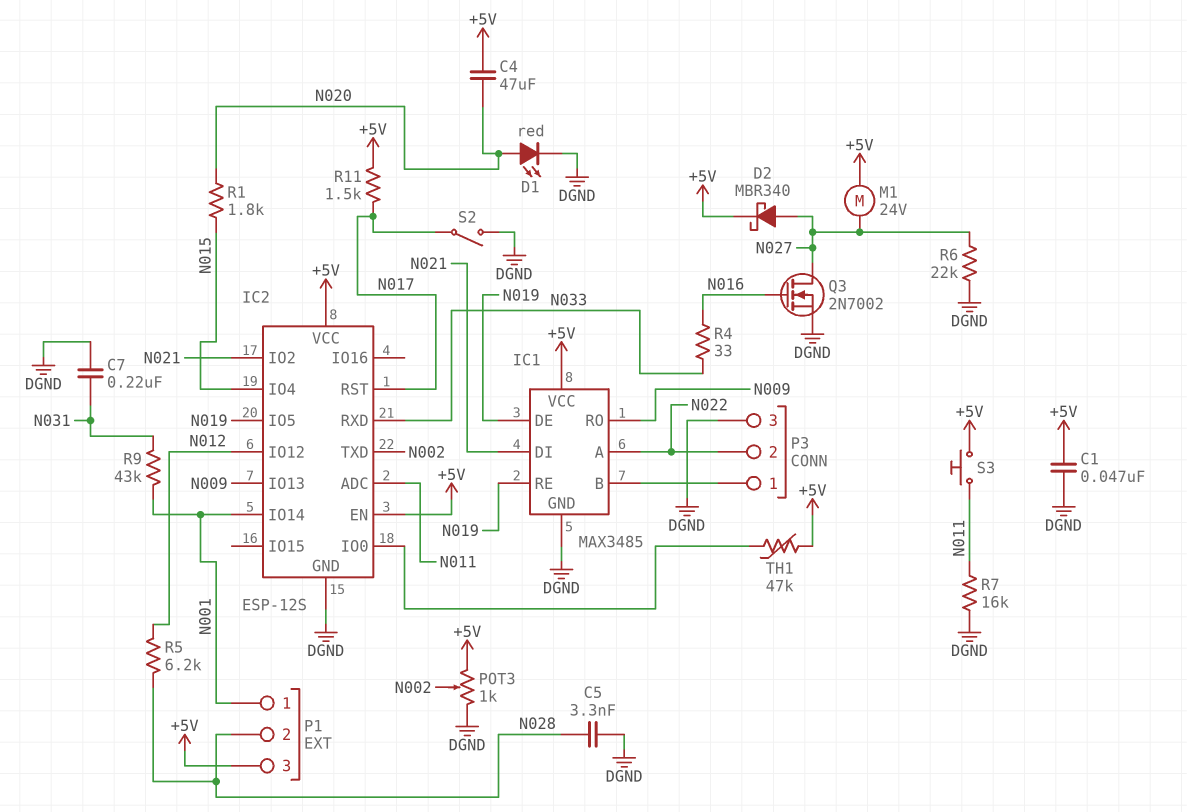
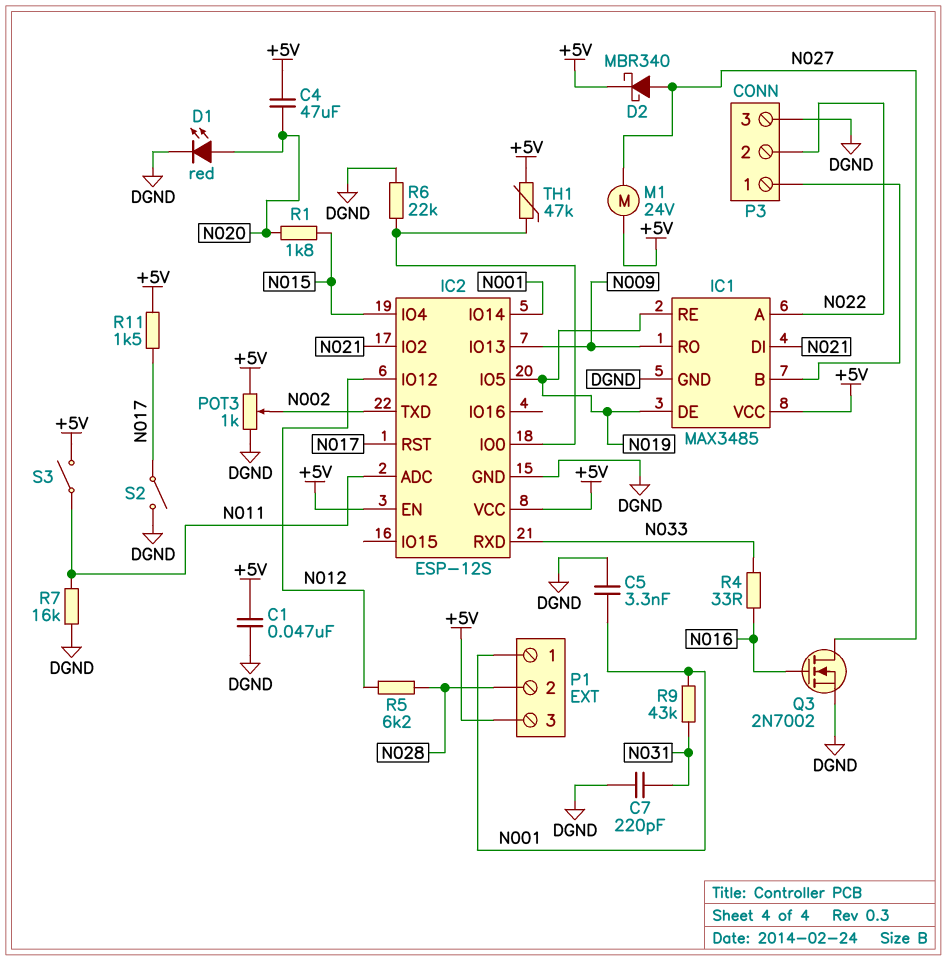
C5: 3.3nF (DGND, N028) -> 3.3nF (DGND, N001)
C7: 220nF (DGND, N031) -> 220pF (DGND, N031)
R6: 22k (DGND, N027) -> 22k (DGND, IC2/IO0)
S3: button (+5V, N011) -> switch (+5V, N011)

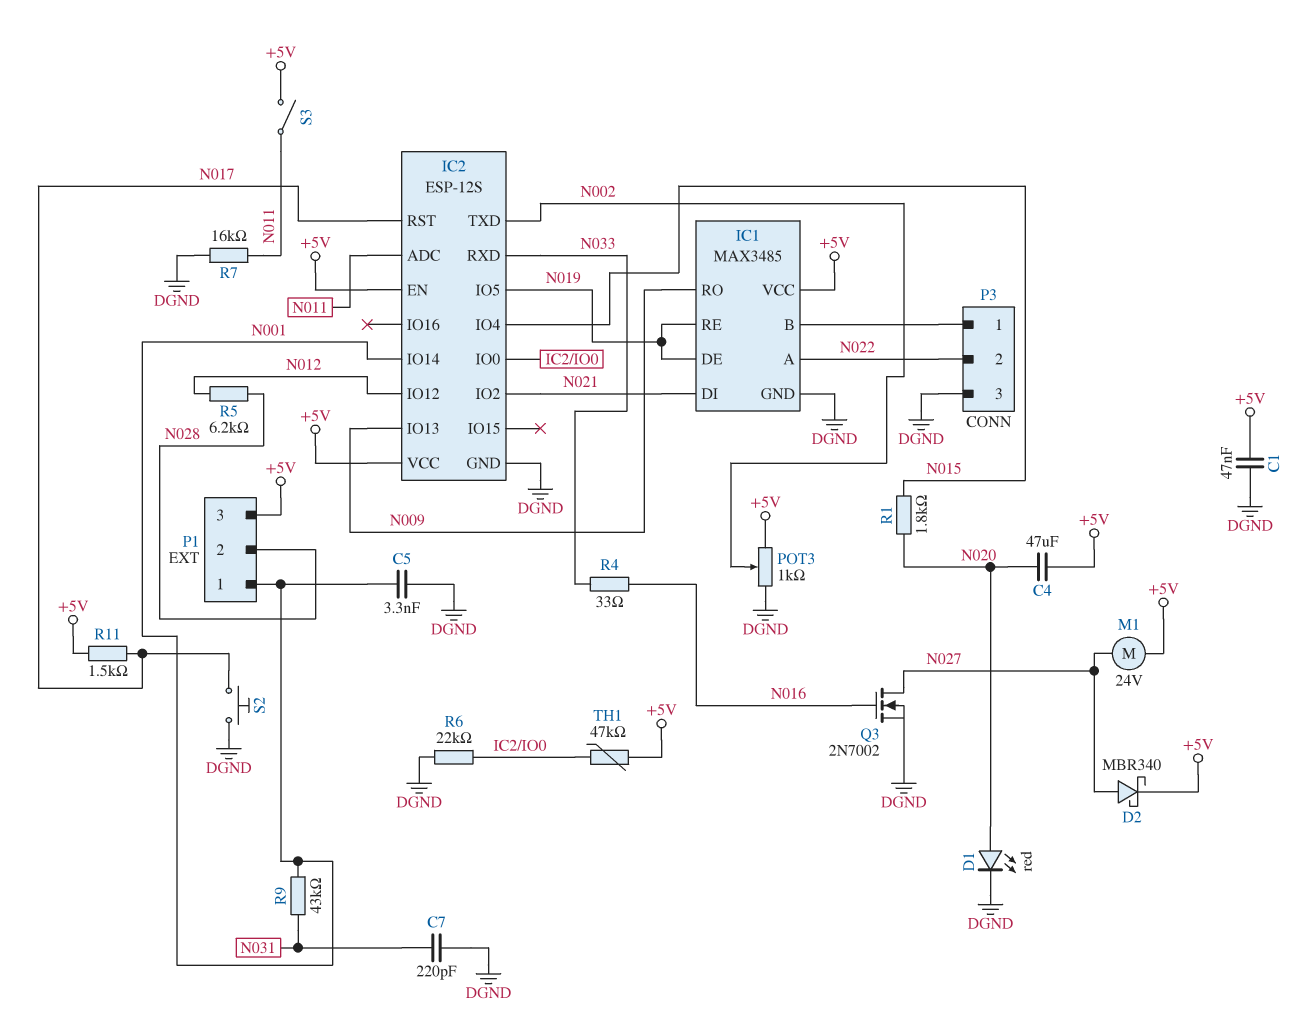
S2: switch (DGND, N017) -> button (DGND, N017)

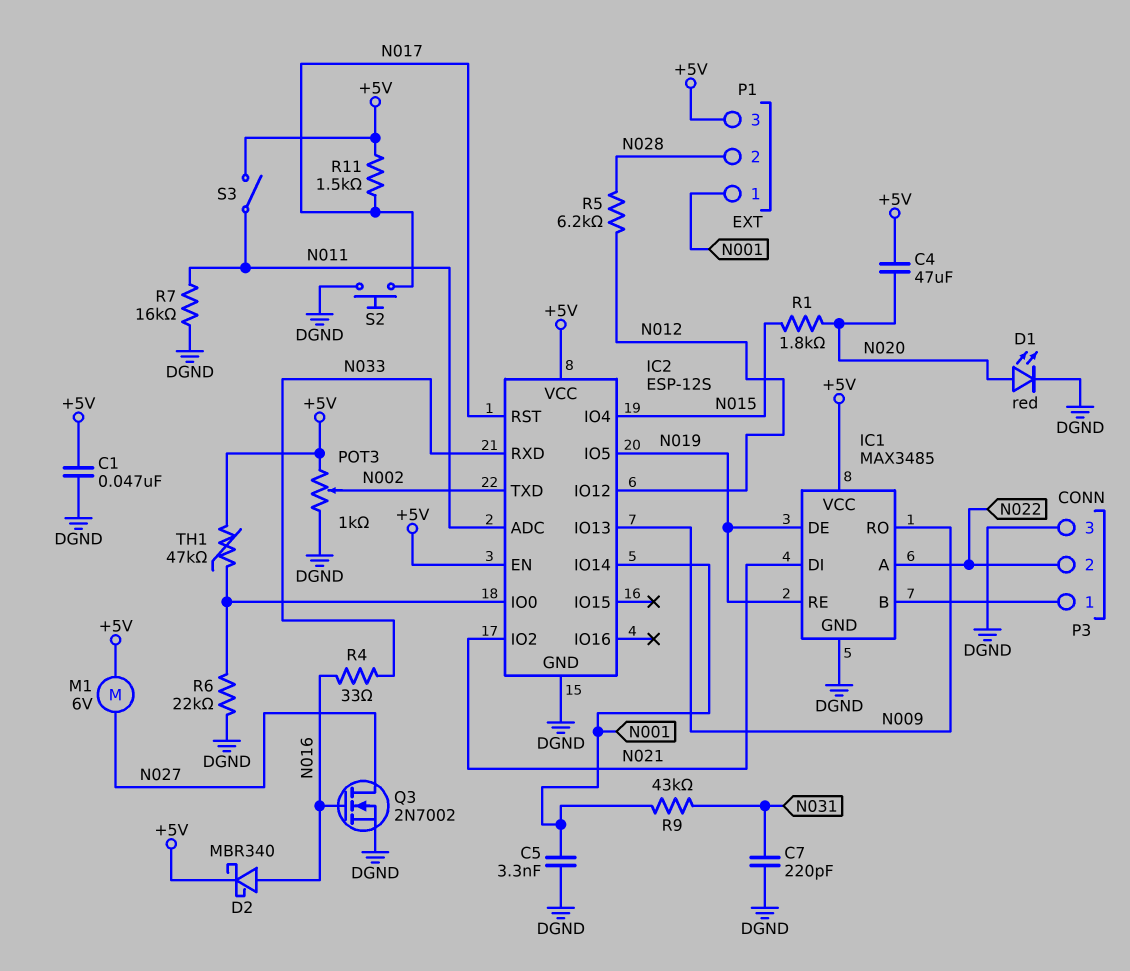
D2: schottky MBR340 (A N027, K +5V) -> schottky MBR340 (A N016, K +5V)
M1: motor 24V (+5V, N027) -> motor 6V (+5V, N027)

